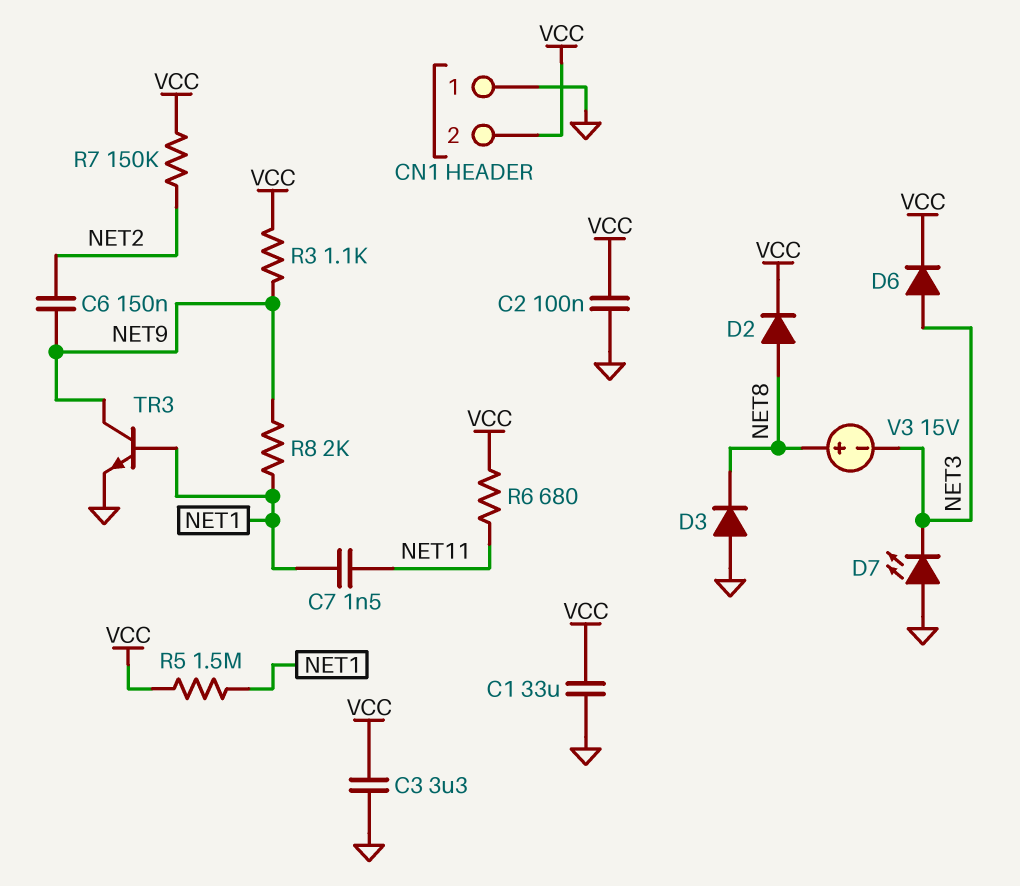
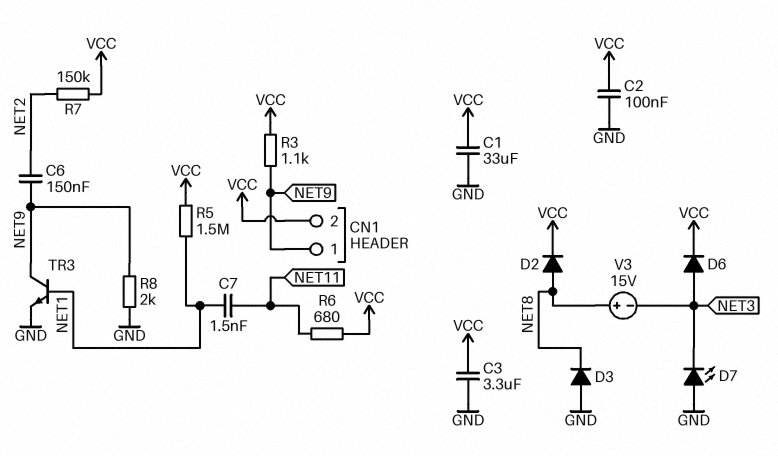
CN1 pin 1: GND -> NET9
R8: 2k (NET1, NET9) -> 2k (GND, NET9)

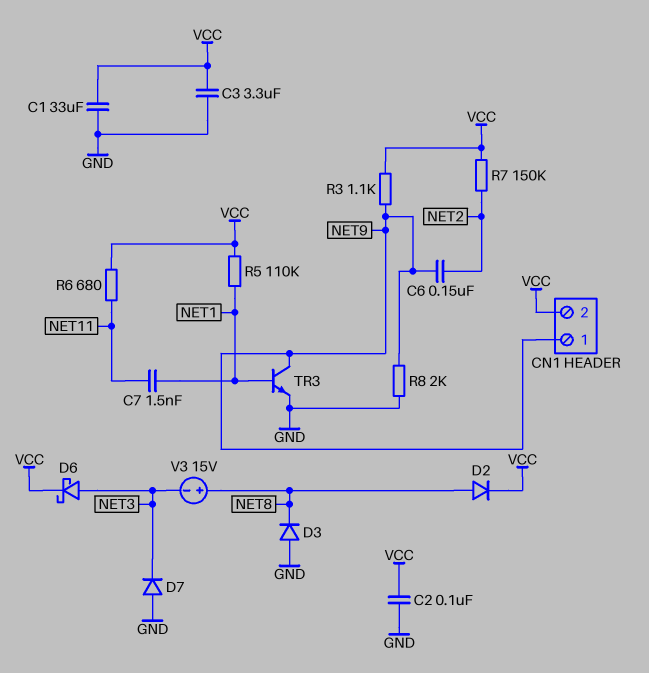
D6: diode (A NET3, K VCC) -> schottky (A NET3, K VCC)
D7: LED (A GND, K NET3) -> diode (A GND, K NET3)
R5: 1.5M (NET1, VCC) -> 110k (NET1, VCC)

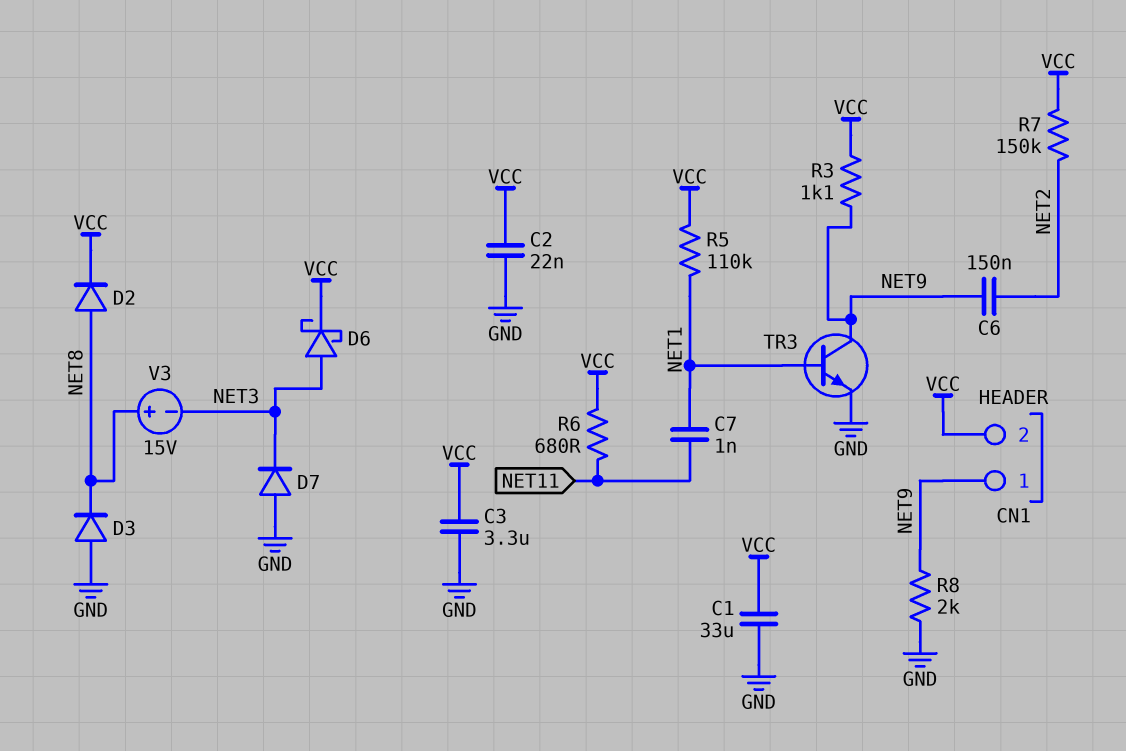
C2: 100nF (GND, VCC) -> 22nF (GND, VCC)
C7: 1.5nF (NET1, NET11) -> 1nF (NET1, NET11)

